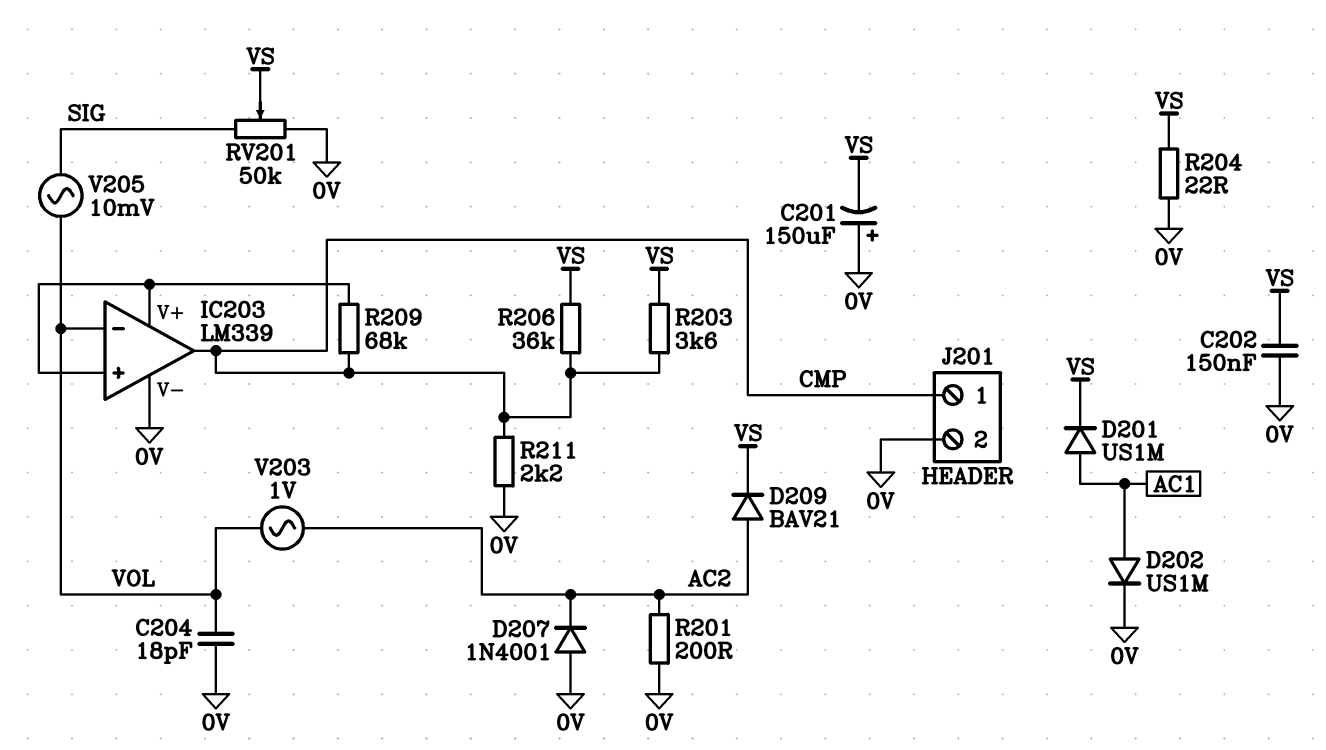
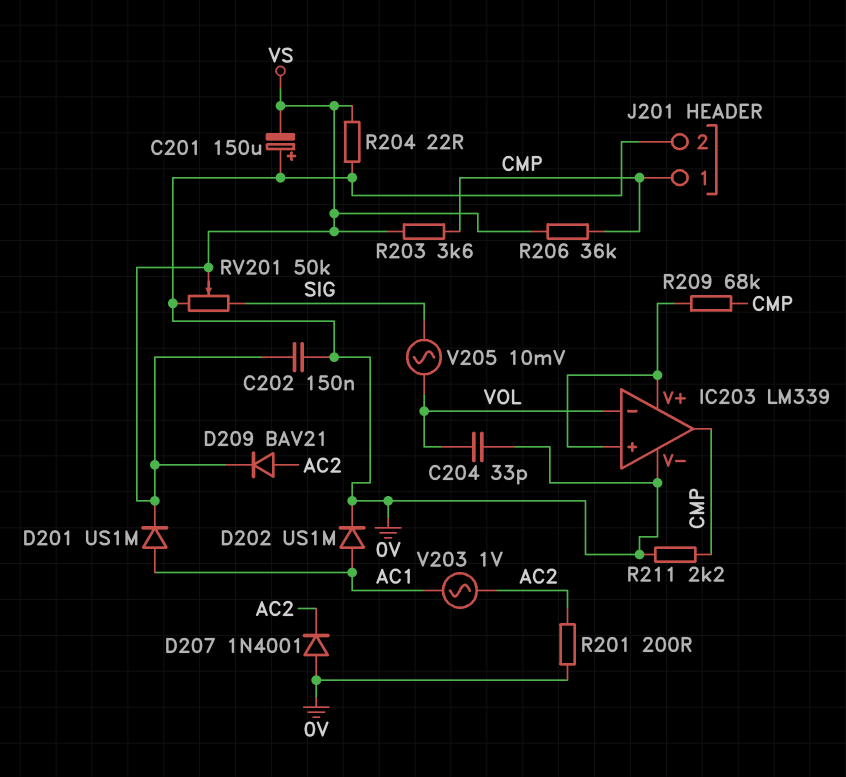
C204: 18pF (0V, VOL) -> 33pF (0V, VOL)
V203: AC 1V (AC2, VOL) -> AC 1V (AC1, AC2)

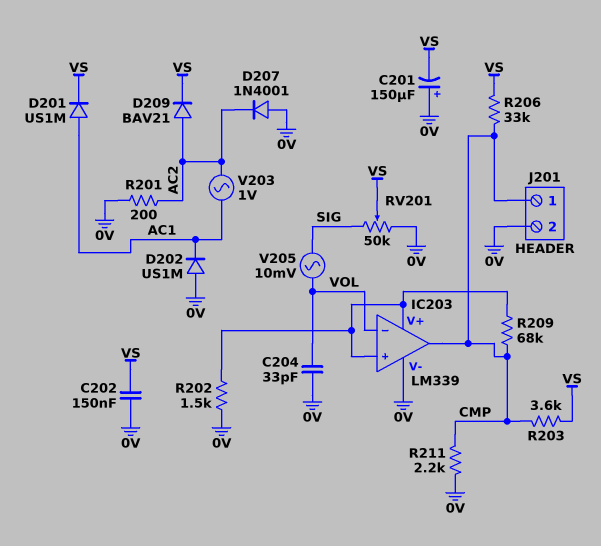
D202: diode US1M (A AC1, K 0V) -> diode US1M (A 0V, K AC1)
R202: none -> 1.5k (0V, IC203/V+)
R204: 22 (0V, VS) -> none
R206: 36k (CMP, VS) -> 33k (CMP, VS)

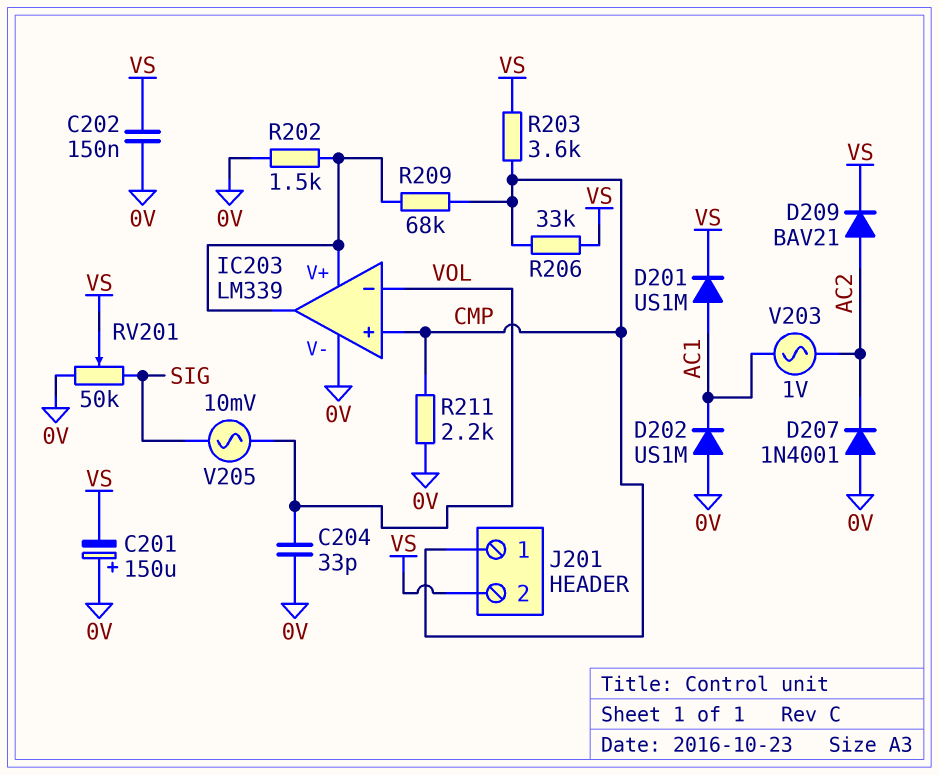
IC203 pin in+: IC203/V+ -> CMP
IC203 pin out: CMP -> IC203/V+
J201 pin 2: 0V -> VS
R201: 200 (0V, AC2) -> none

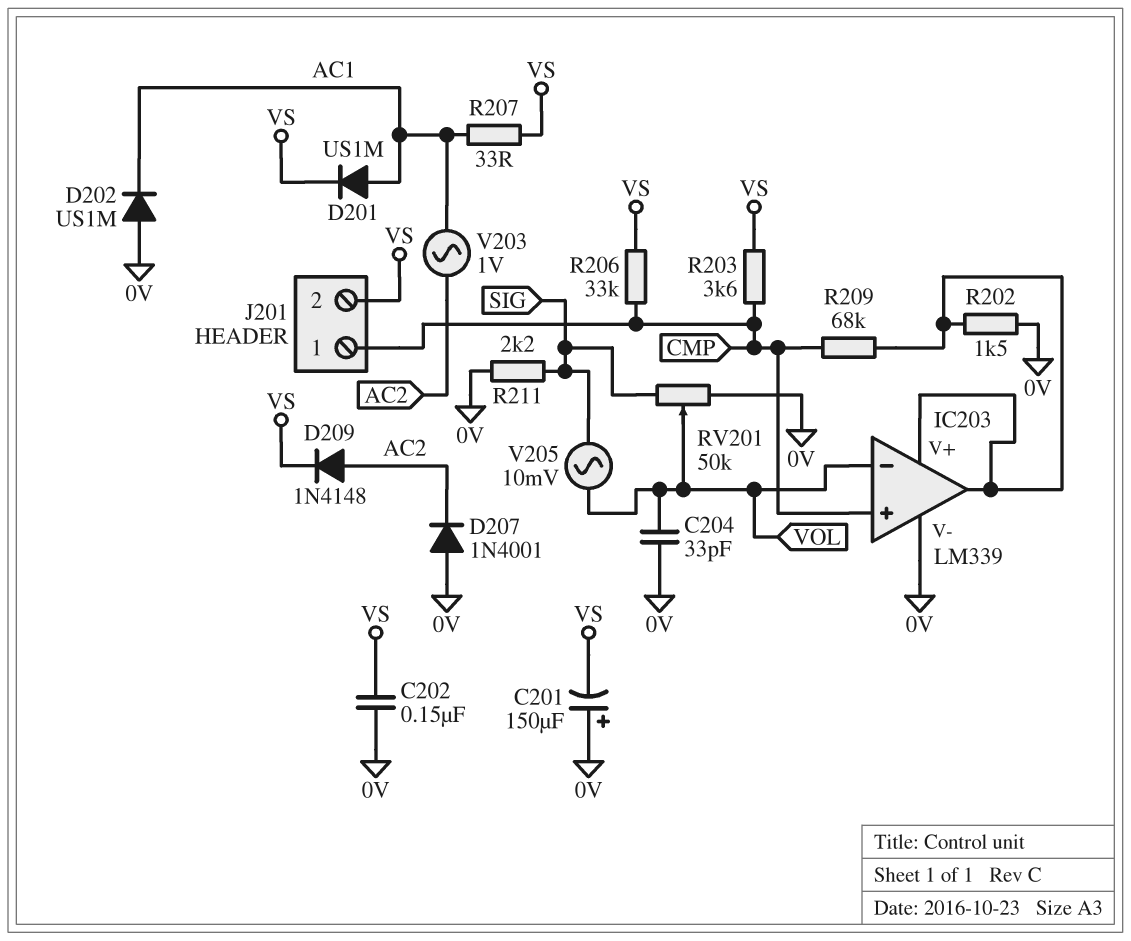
D209: diode BAV21 (A AC2, K VS) -> diode 1N4148 (A AC2, K VS)
R207: none -> 33 (AC1, VS)
R211: 2.2k (0V, CMP) -> 2.2k (0V, SIG)
RV201: 50k (0V, SIG, wiper VS) -> 50k (0V, SIG, wiper VOL)

